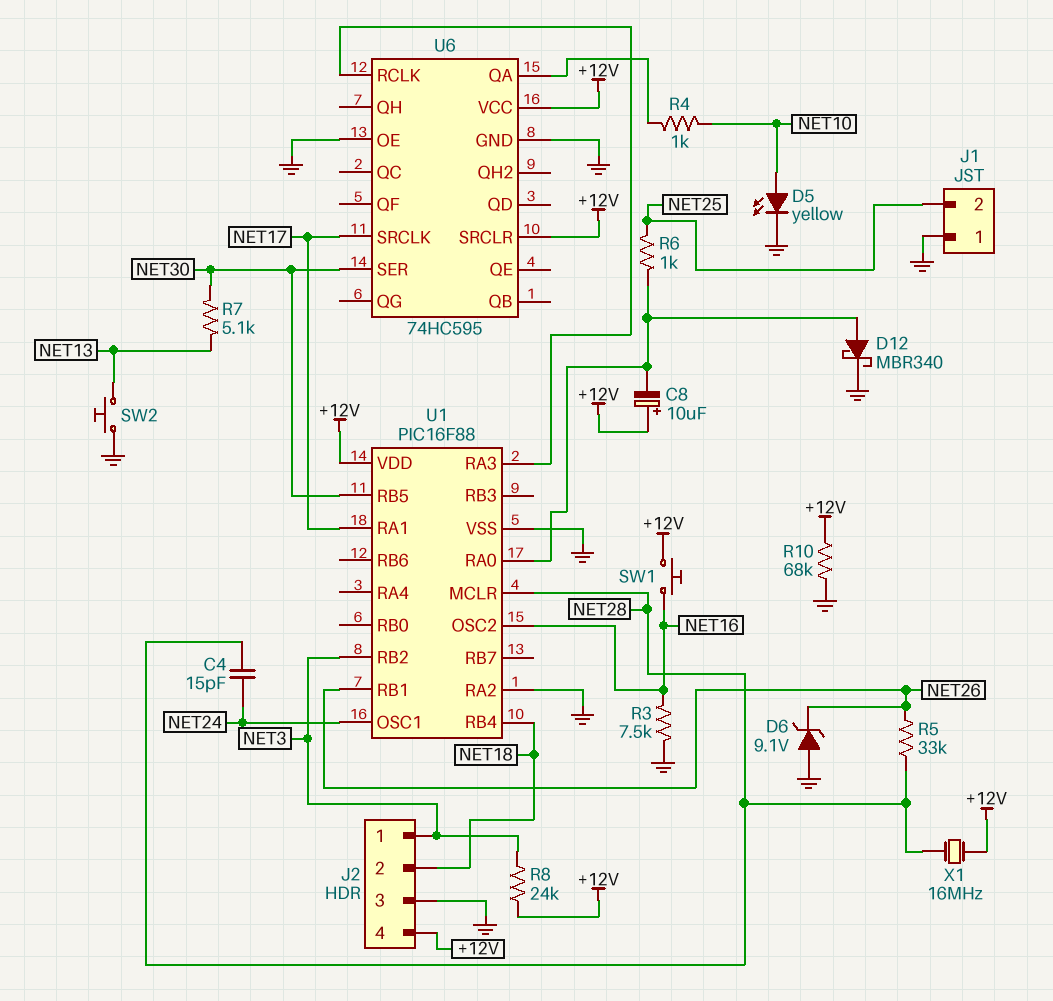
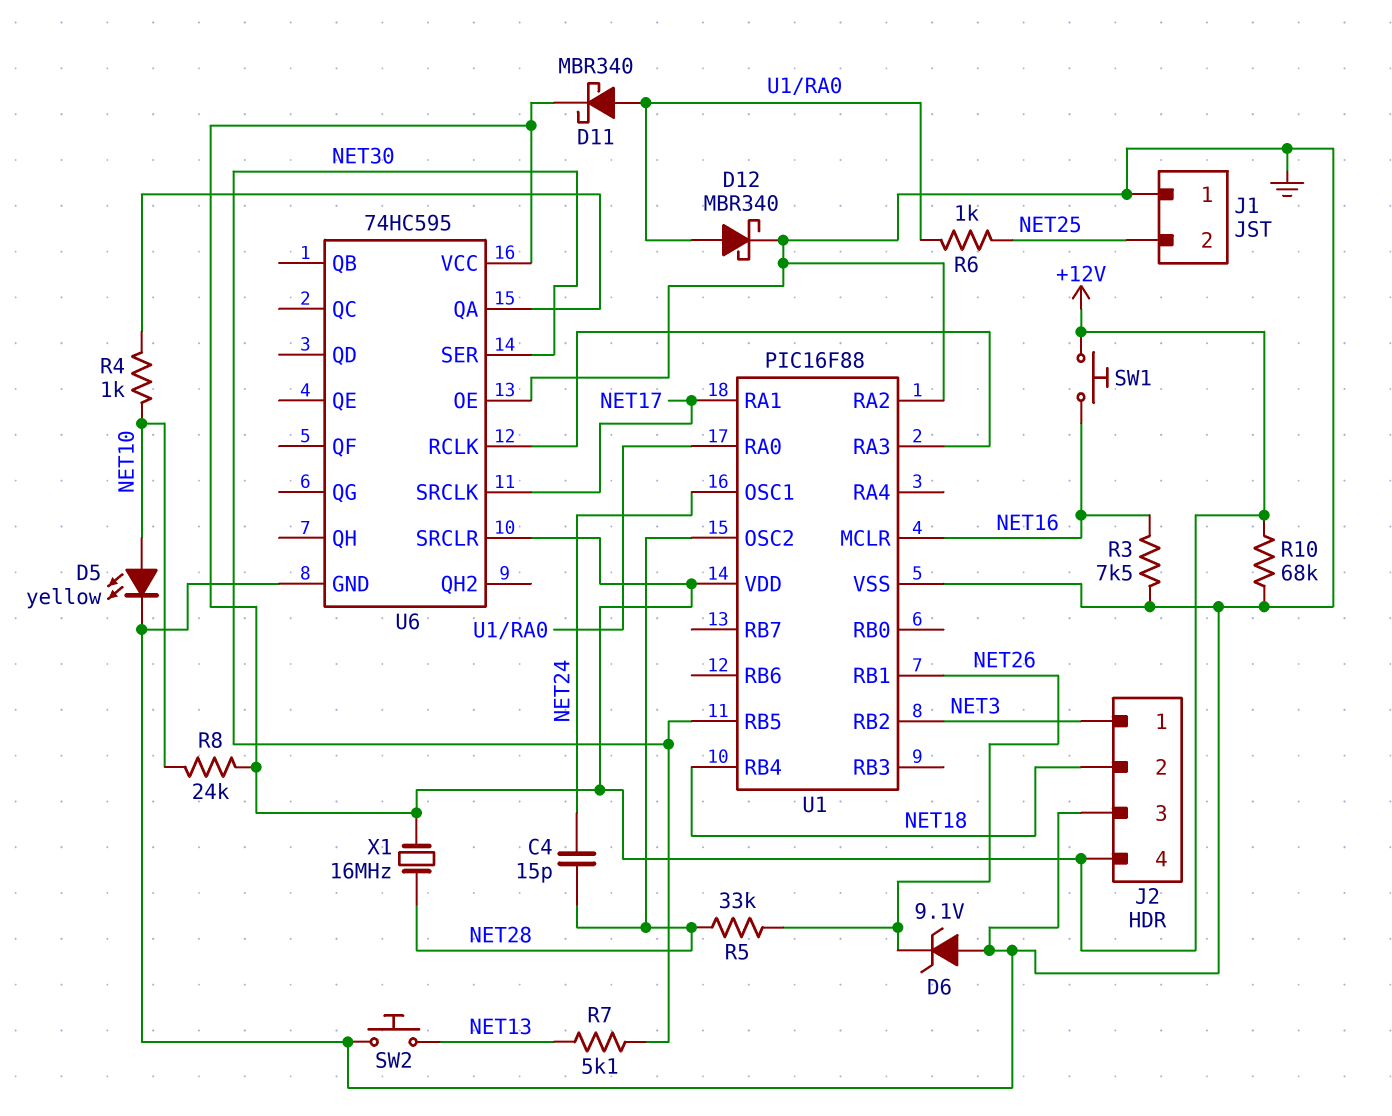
C8: 10uF (plus +12V, minus U1/RA0) -> none
D11: none -> schottky MBR340 (A U1/RA0, K +12V)
R8: 24k (+12V, NET3) -> 24k (+12V, NET10)
U1 pin MCLR: NET28 -> NET16
U1 pin OSC2: NET16 -> NET28

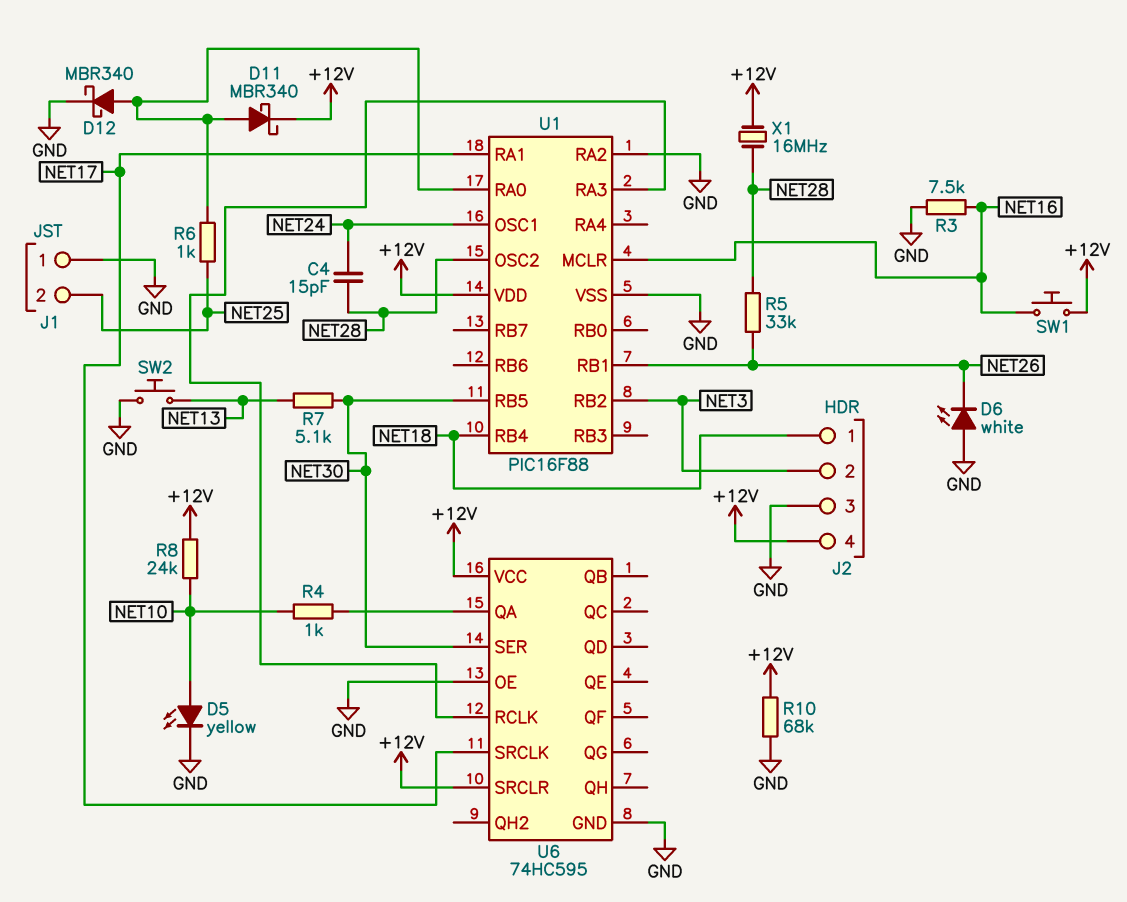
D6: zener 9.1V (A GND, K NET26) -> LED white (A GND, K NET26)
J2 pin 1: NET3 -> NET18
J2 pin 2: NET18 -> NET3

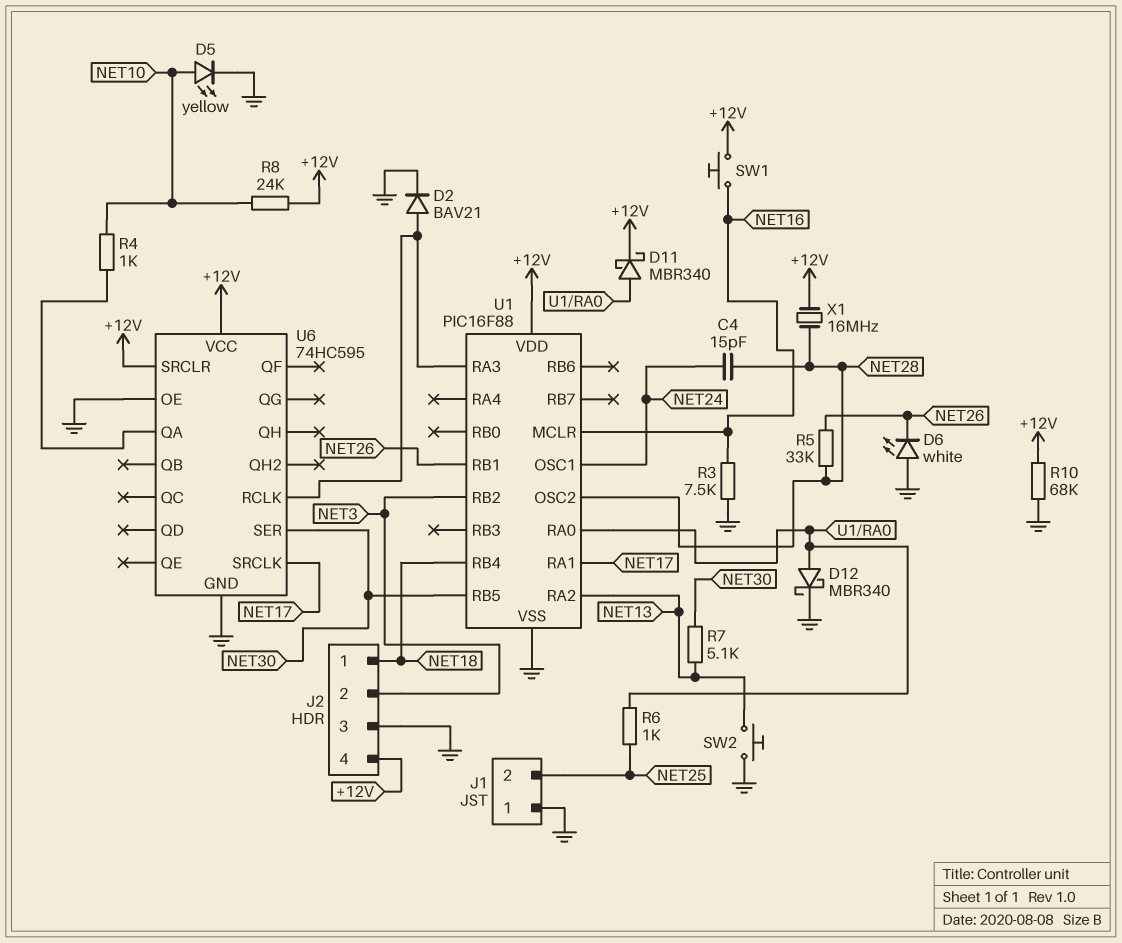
D2: none -> diode BAV21 (A U1/RA3, K GND)
U1 pin RA2: GND -> NET13

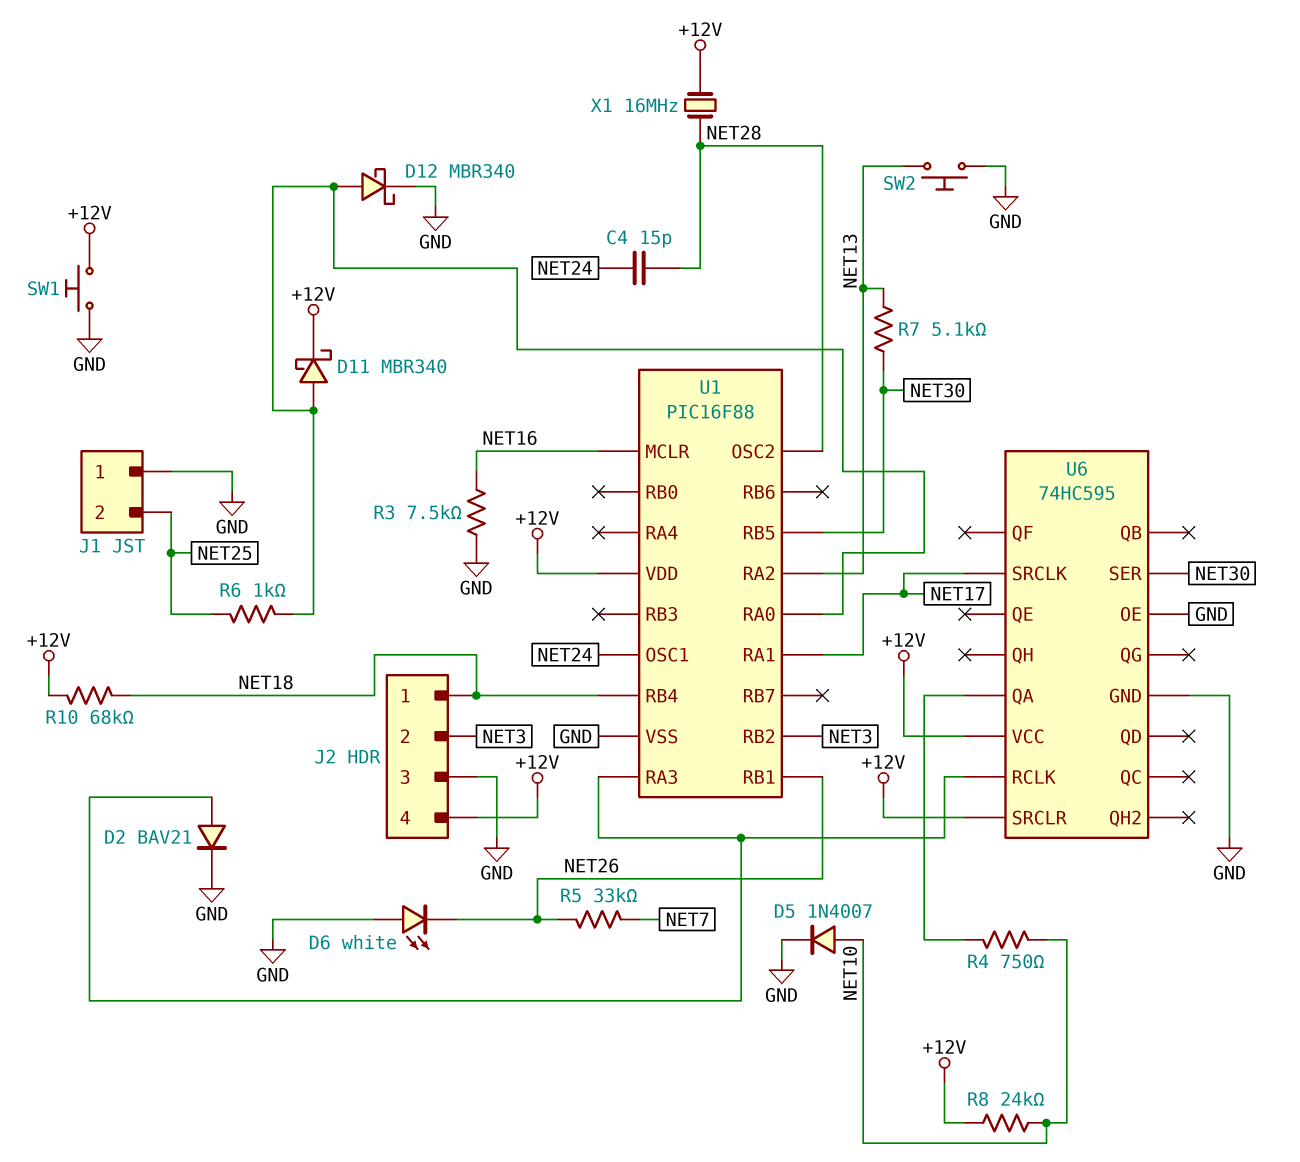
D5: LED yellow (A NET10, K GND) -> diode 1N4007 (A NET10, K GND)
R4: 1k (NET10, U6/QA) -> 750 (NET10, U6/QA)
R5: 33k (NET26, NET28) -> 33k (NET7, NET26)
R10: 68k (+12V, GND) -> 68k (+12V, NET18)
SW1: button (+12V, NET16) -> button (+12V, GND)

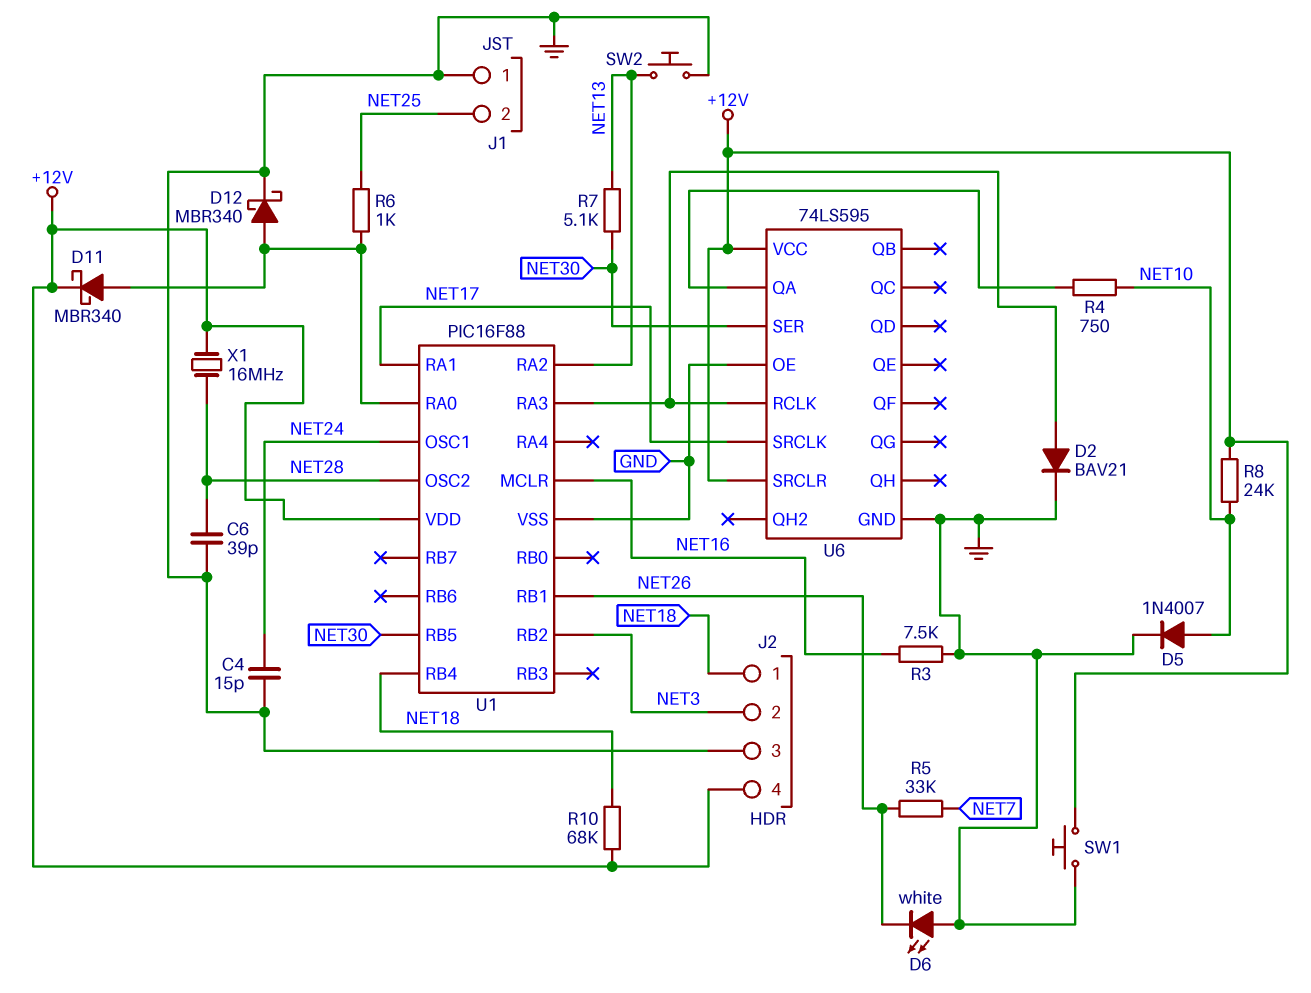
C4: 15pF (NET24, NET28) -> 15pF (GND, NET24)
C6: none -> 39pF (GND, NET28)
U6: 74HC595 -> 74LS595

